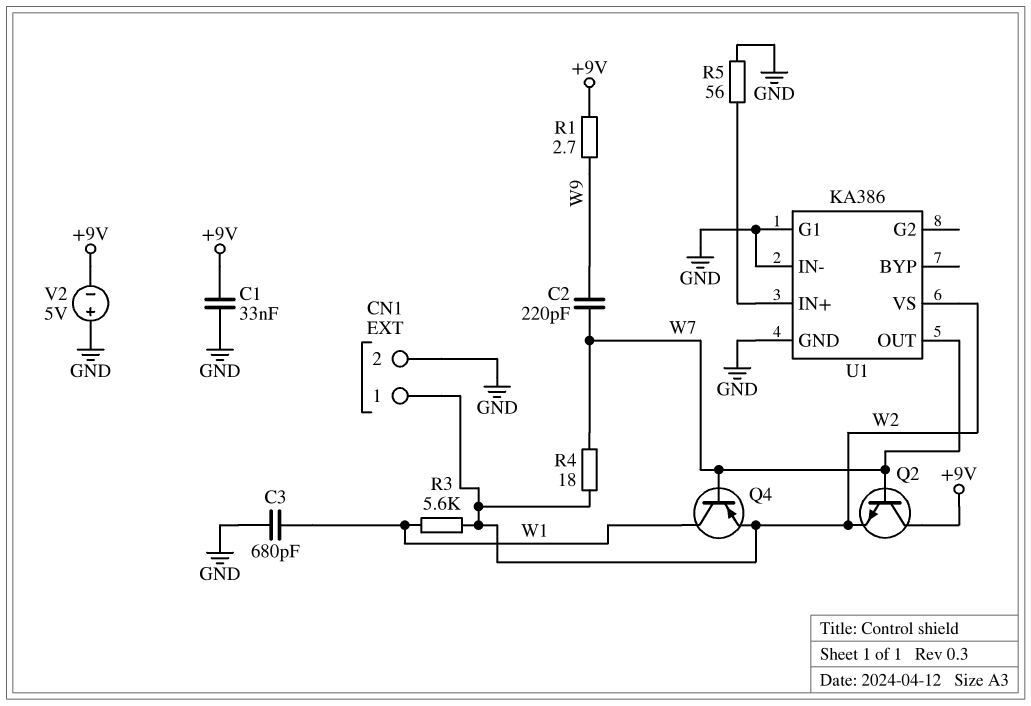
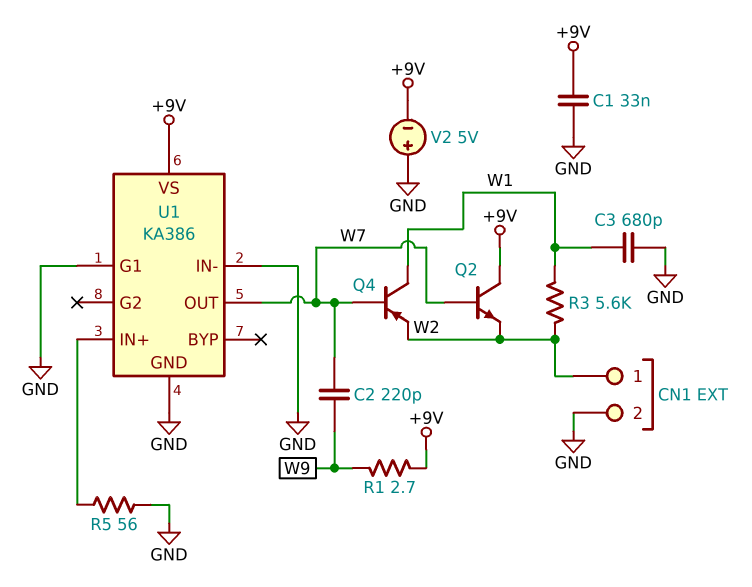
R4: 18 (W2, W7) -> none
U1 pin VS: W2 -> +9V

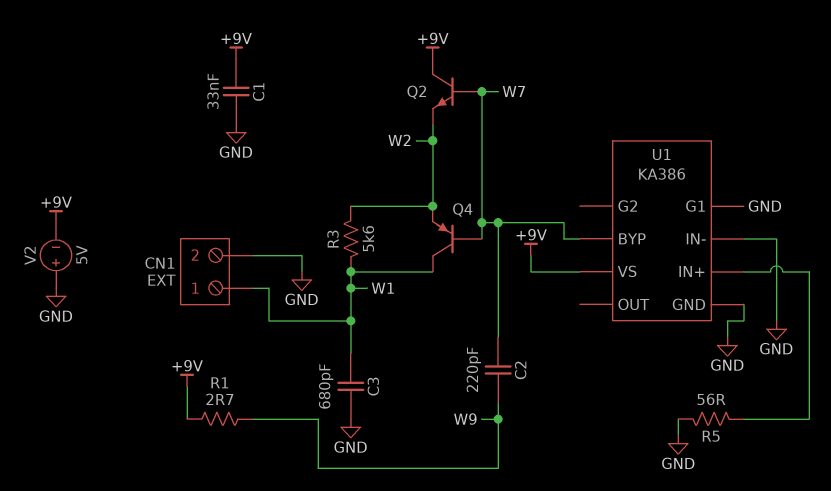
CN1 pin 1: W2 -> W1
U1 pin BYP: none -> W7
U1 pin OUT: W7 -> none

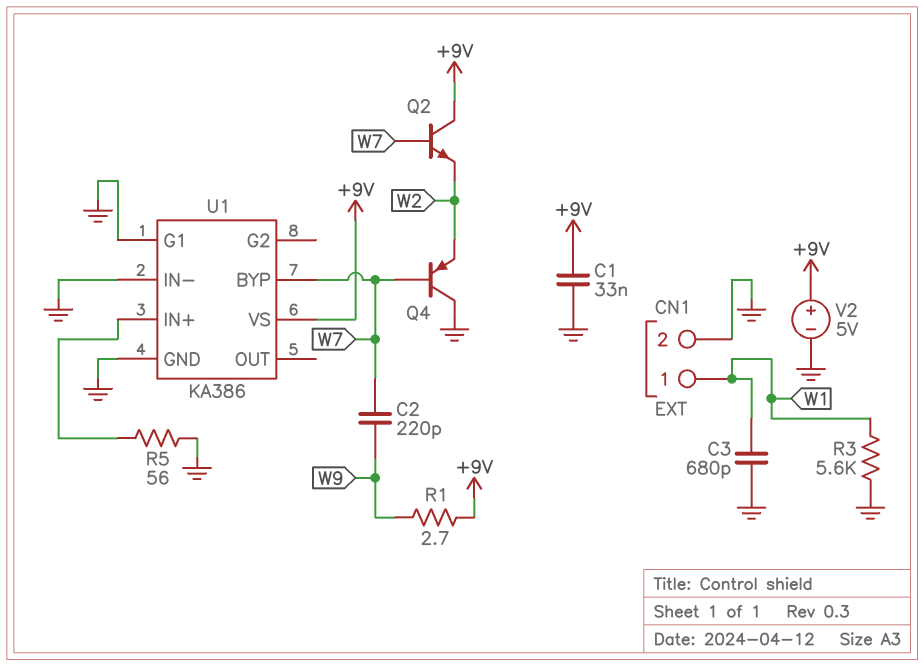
Q4: PNP (B W7, C W1, E W2) -> PNP (B W7, C GND, E W2)
R3: 5.6k (W1, W2) -> 5.6k (GND, W1)
V2: 5V (plus GND, minus +9V) -> 5V (plus +9V, minus GND)

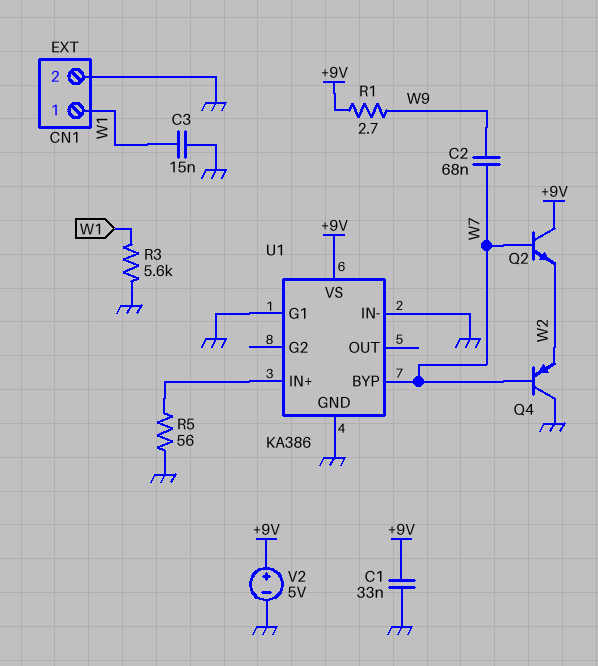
C2: 220pF (W7, W9) -> 68nF (W7, W9)
C3: 680pF (GND, W1) -> 15nF (GND, W1)

